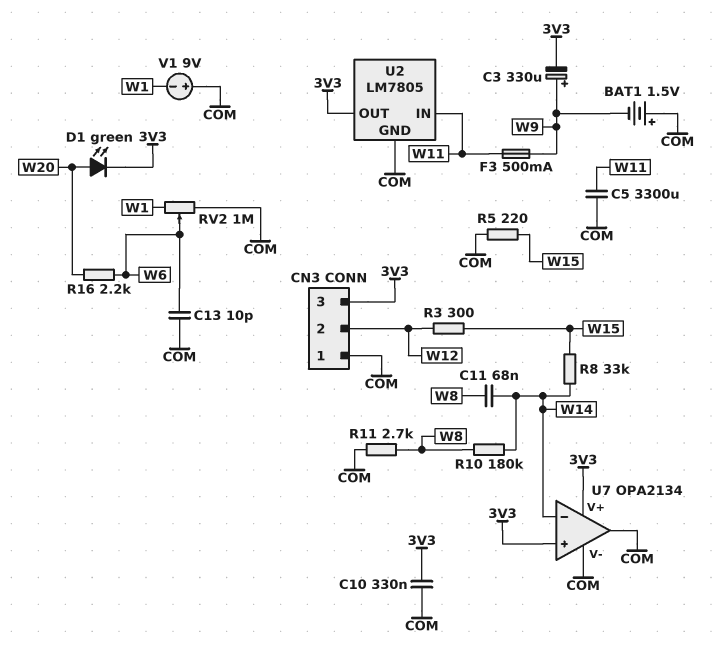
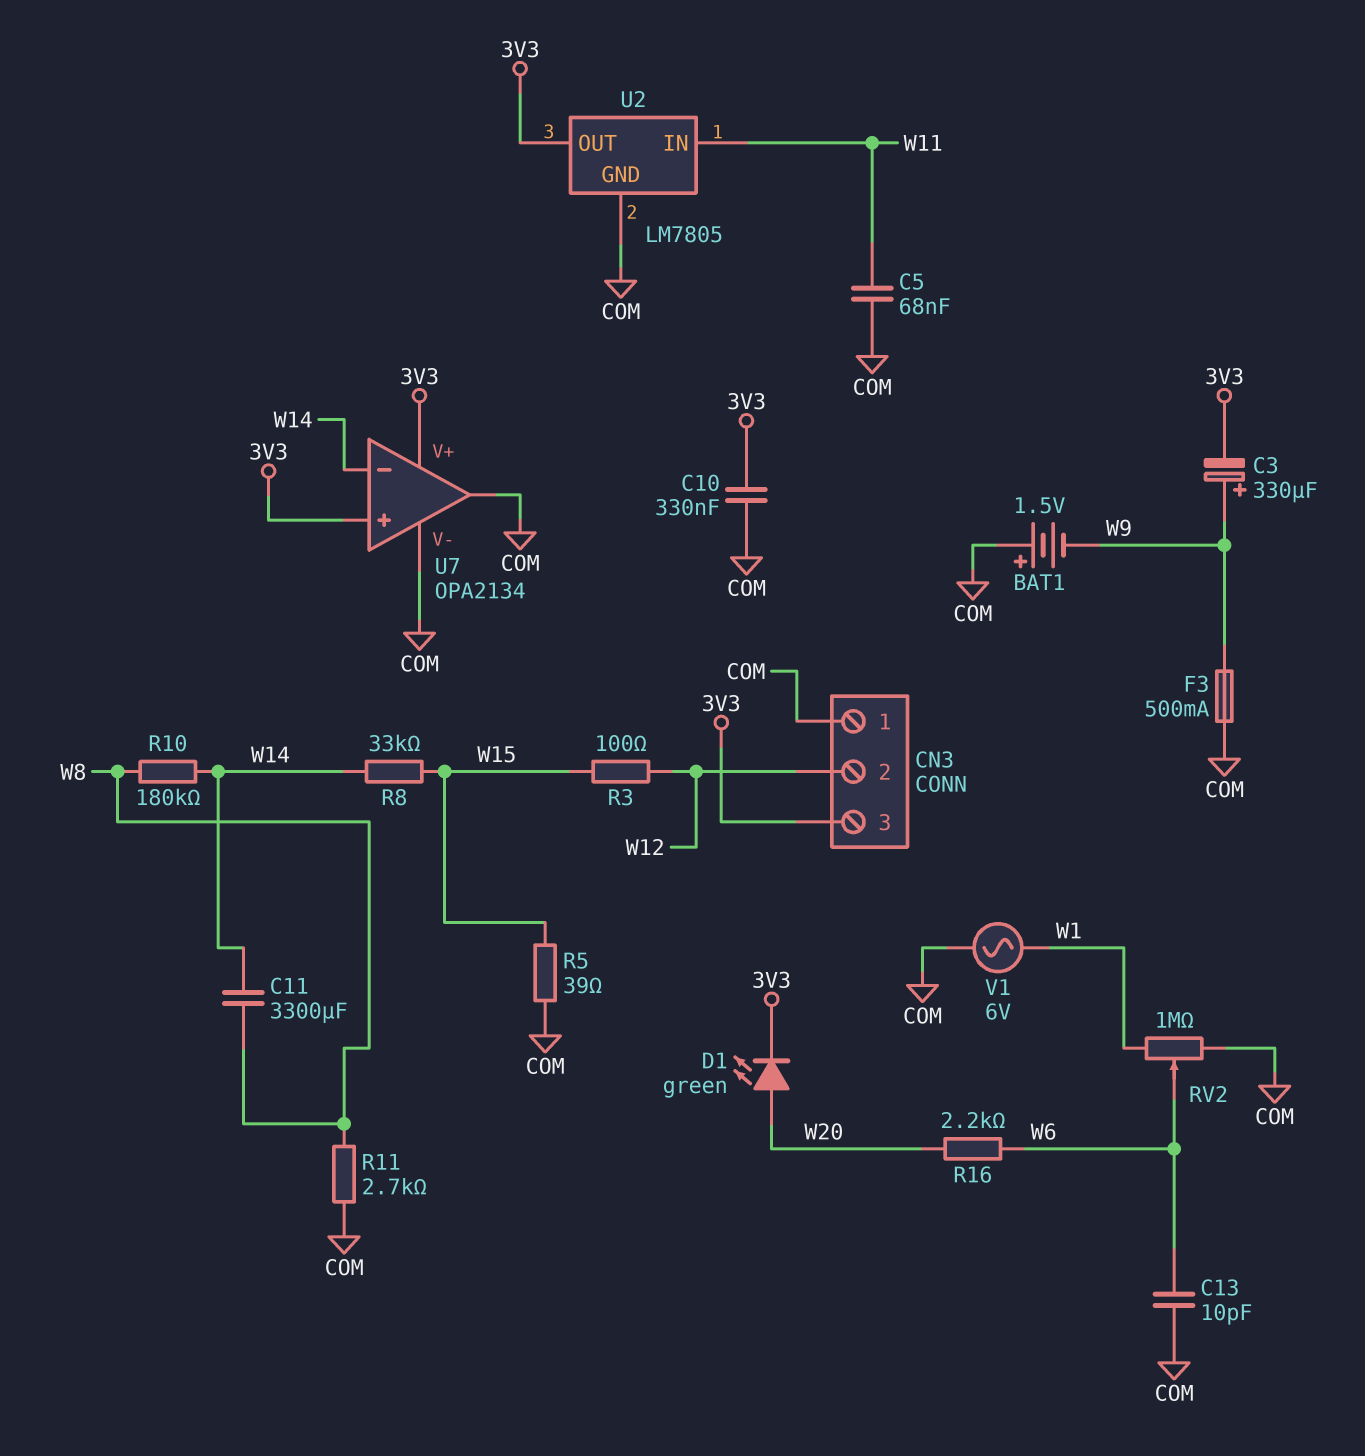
C5: 3300uF (COM, W11) -> 68nF (COM, W11)
C11: 68nF (W8, W14) -> 3300uF (W8, W14)
F3: 500mA (W9, W11) -> 500mA (COM, W9)
R3: 300 (W12, W15) -> 100 (W12, W15)
R5: 220 (COM, W15) -> 39 (COM, W15)
V1: 9V (plus COM, minus W1) -> AC 6V (COM, W1)

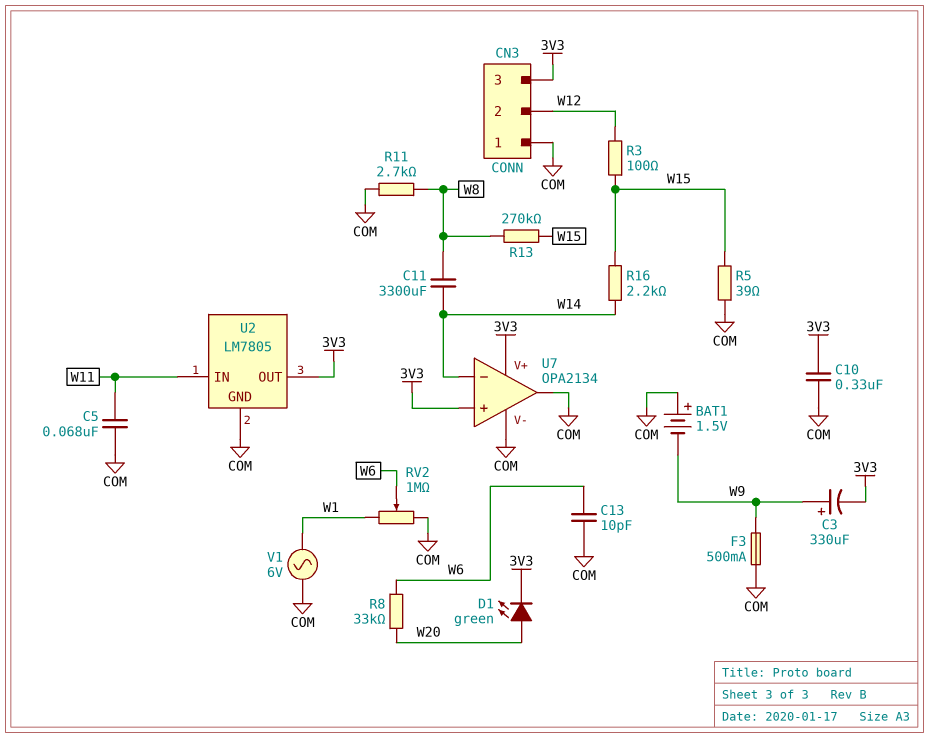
R8: 33k (W14, W15) -> 33k (W6, W20)
R10: 180k (W8, W14) -> none
R13: none -> 270k (W8, W15)
R16: 2.2k (W6, W20) -> 2.2k (W14, W15)

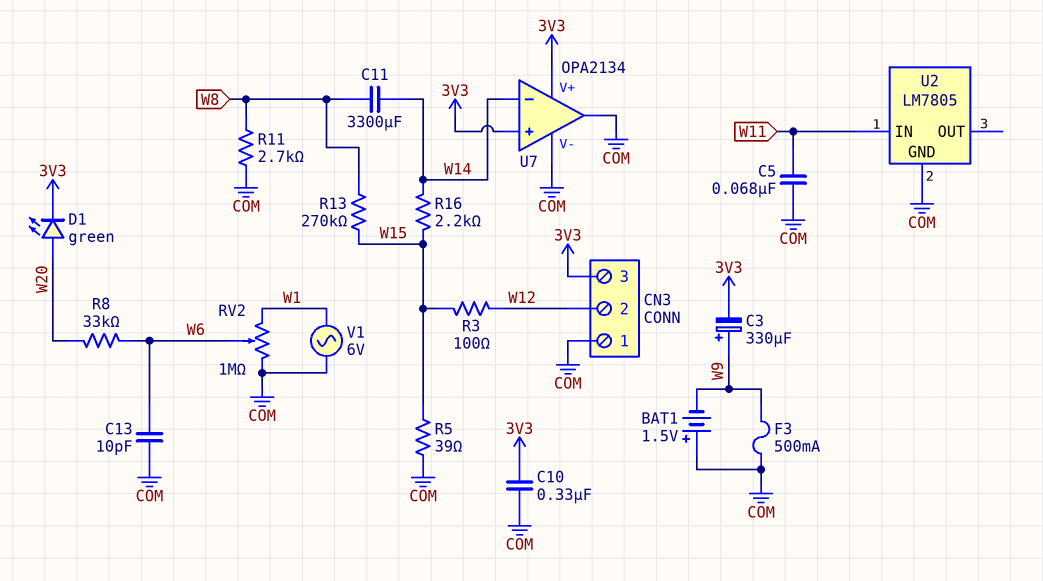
U2 pin OUT: 3V3 -> none

